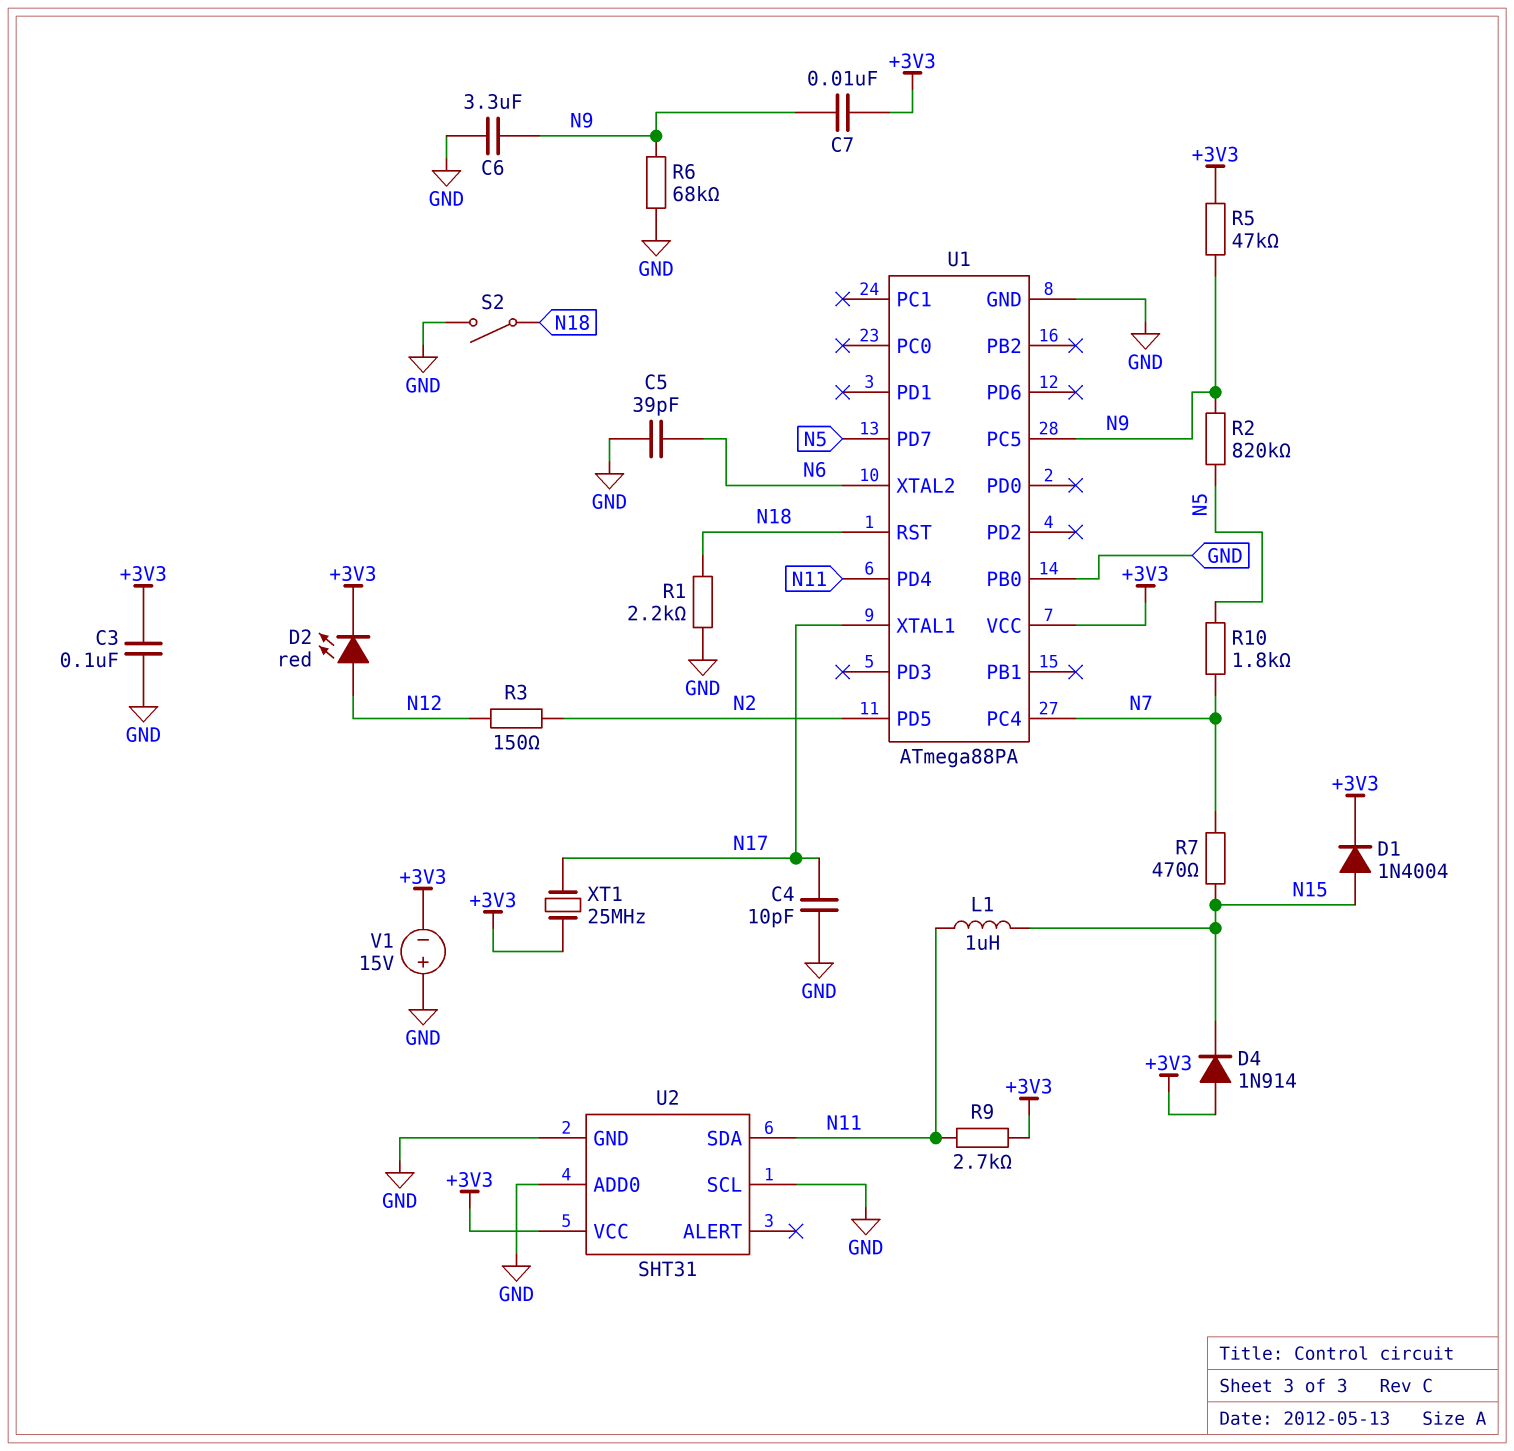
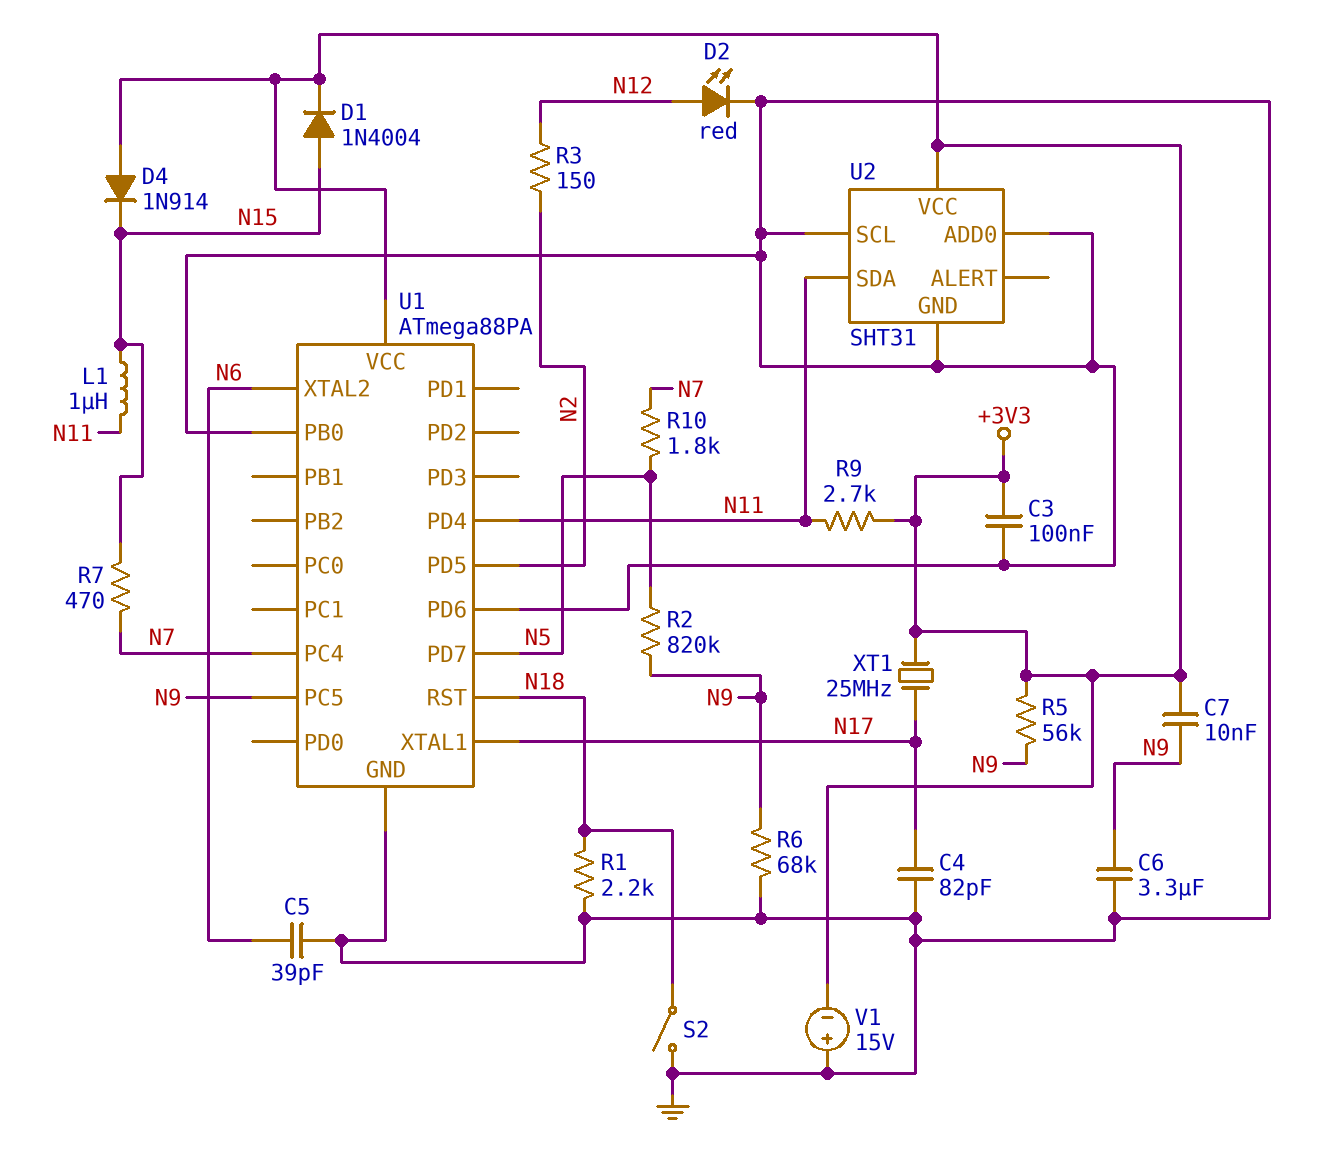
C4: 10pF (GND, N17) -> 82pF (GND, N17)
D2: LED red (A N12, K +3V3) -> LED red (A N12, K GND)
R5: 47k (+3V3, N9) -> 56k (+3V3, N9)
U1 pin PD6: none -> GND

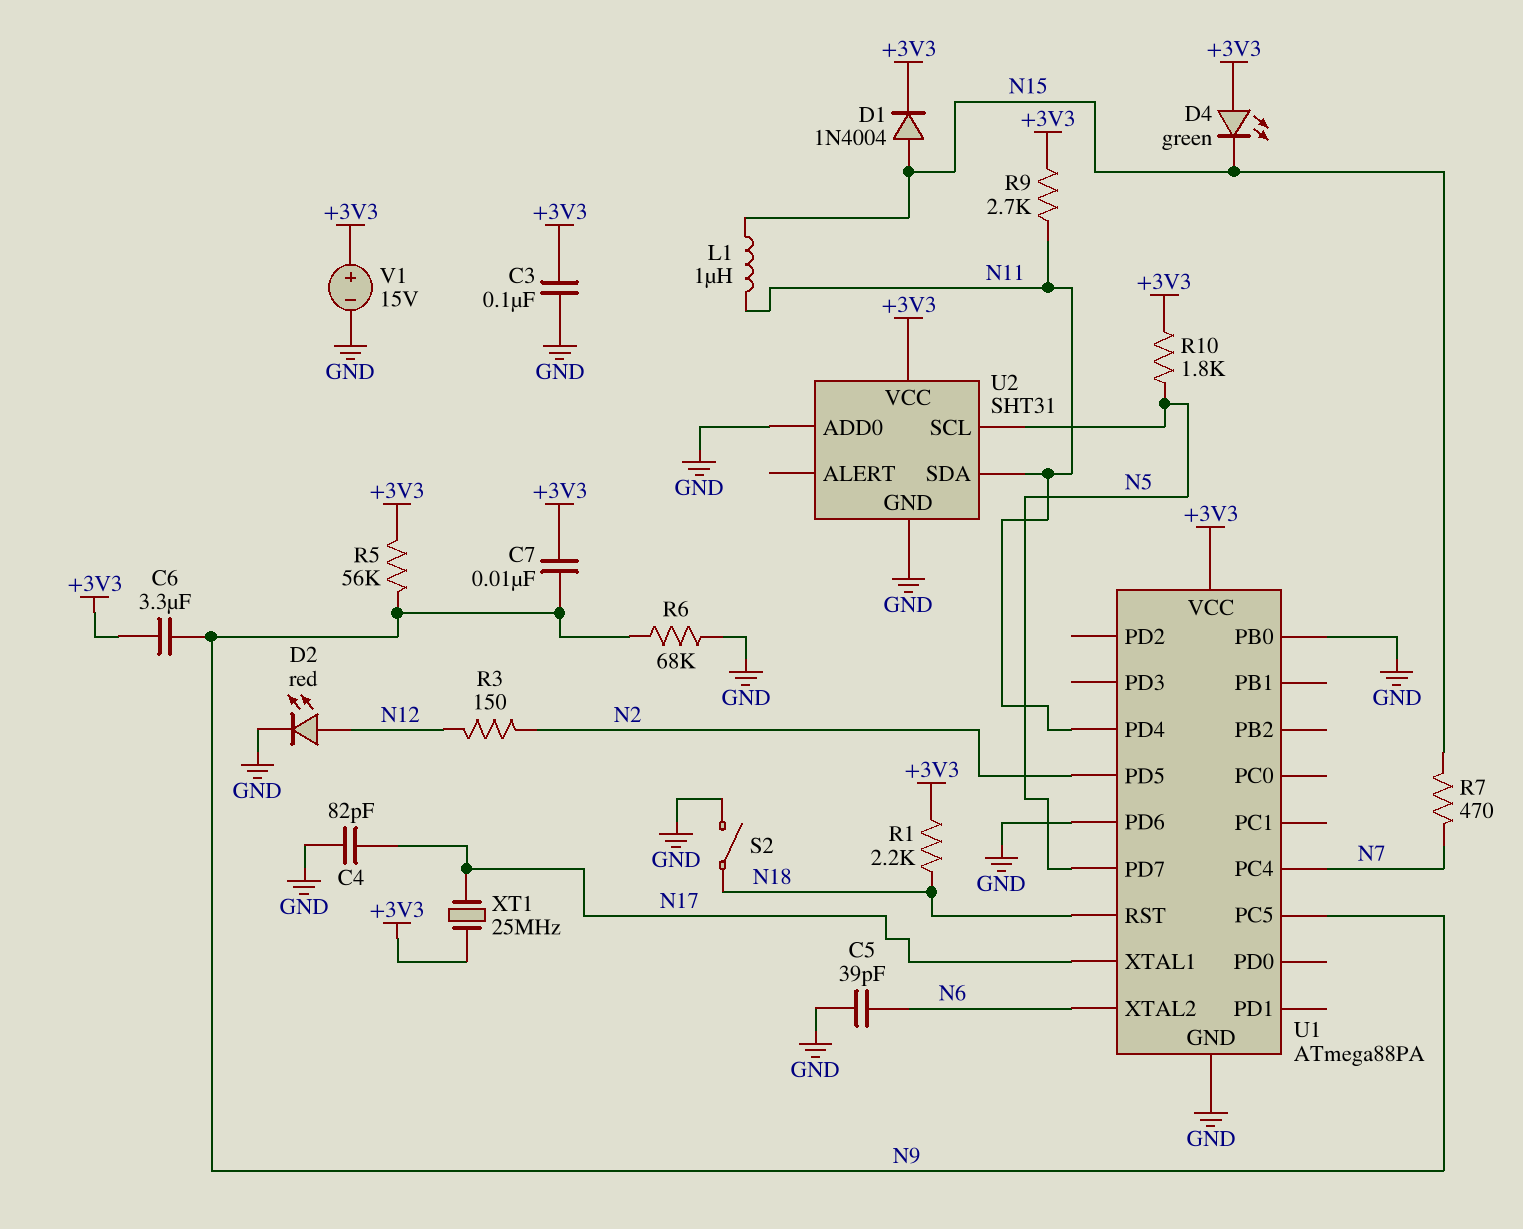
C6: 3.3uF (GND, N9) -> 3.3uF (+3V3, N9)
D4: diode 1N914 (A +3V3, K N15) -> LED green (A +3V3, K N15)
R1: 2.2k (GND, N18) -> 2.2k (+3V3, N18)
R2: 820k (N5, N9) -> none
R10: 1.8k (N5, N7) -> 1.8k (+3V3, N5)
U2 pin SCL: GND -> N5
V1: 15V (plus GND, minus +3V3) -> 15V (plus +3V3, minus GND)

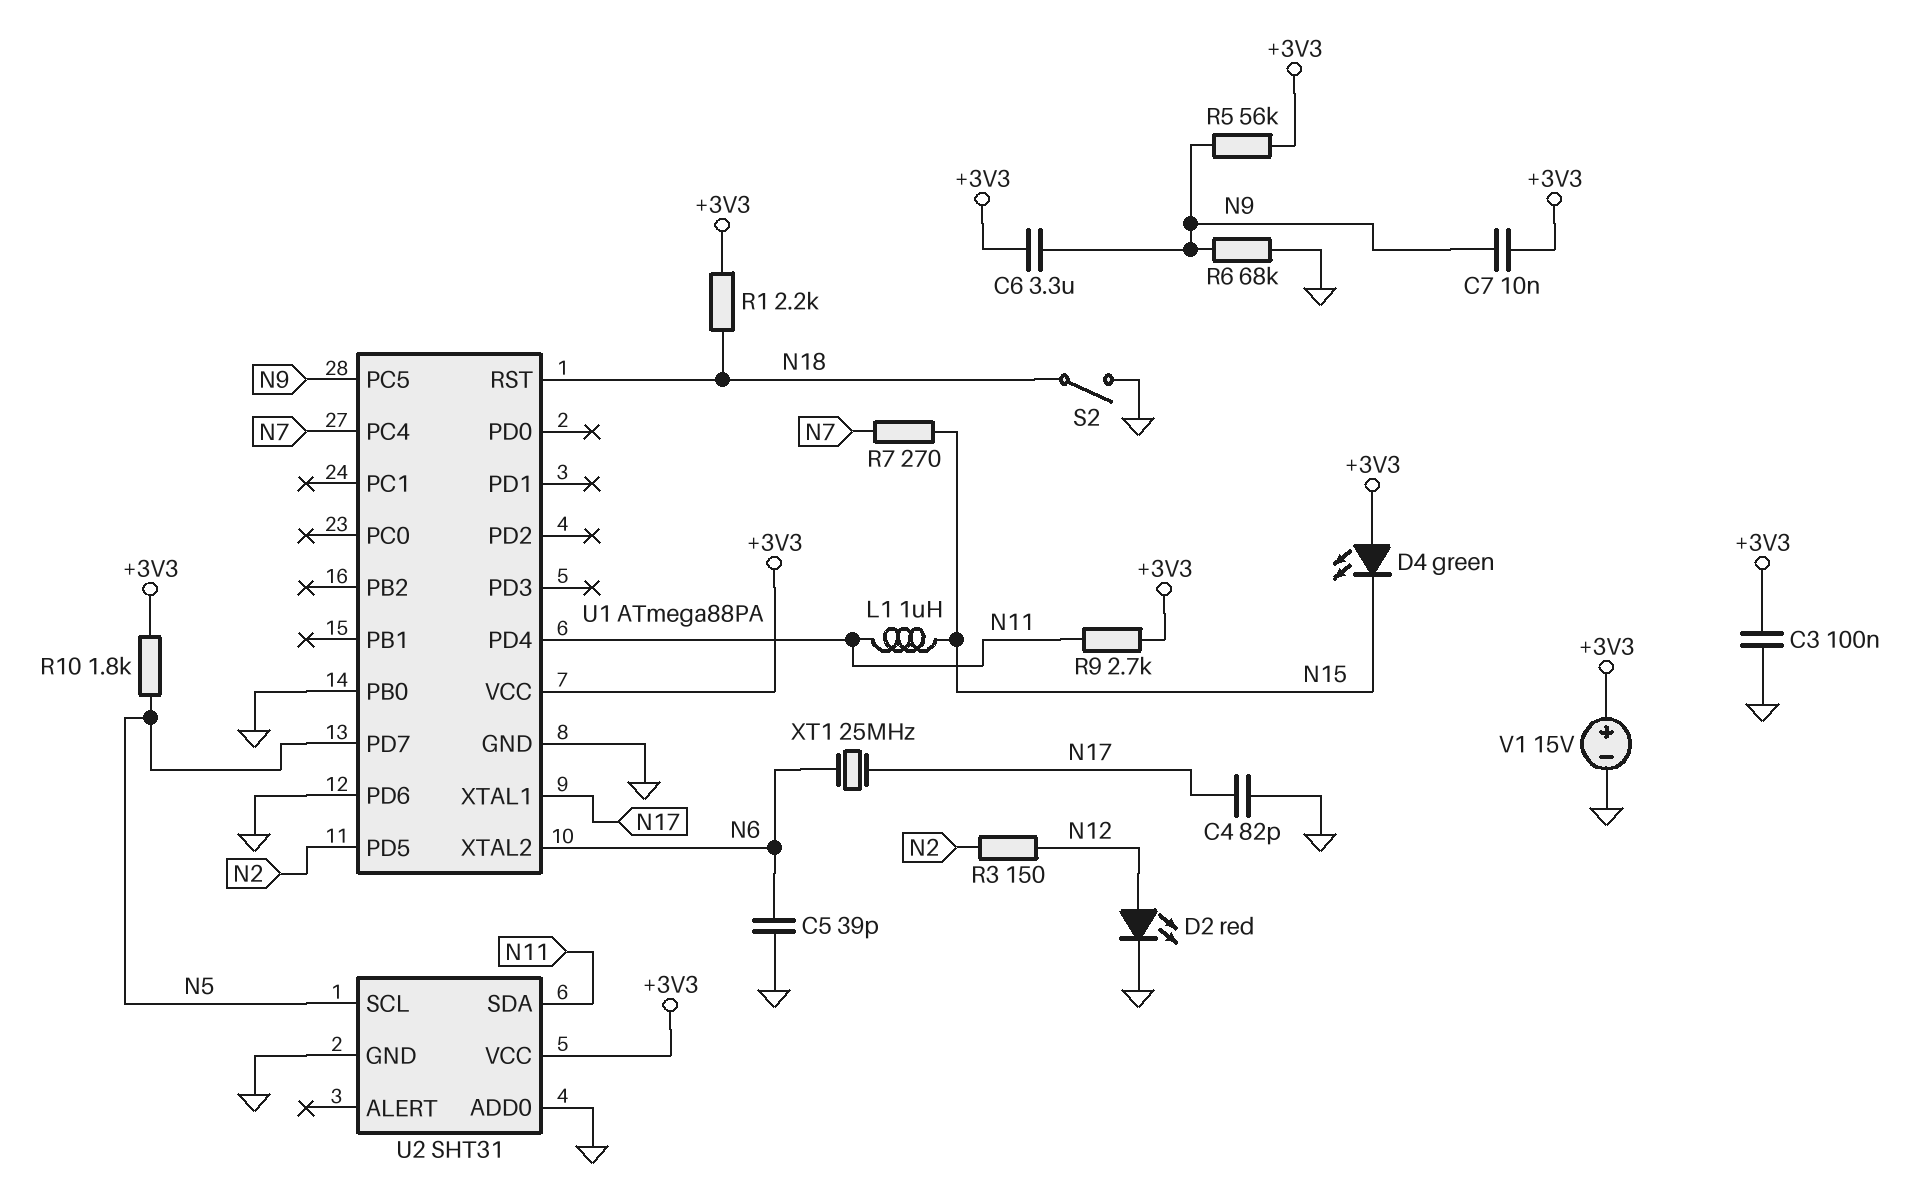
D1: diode 1N4004 (A N15, K +3V3) -> none
R7: 470 (N7, N15) -> 270 (N7, N15)
XT1: 25MHz (+3V3, N17) -> 25MHz (N6, N17)

